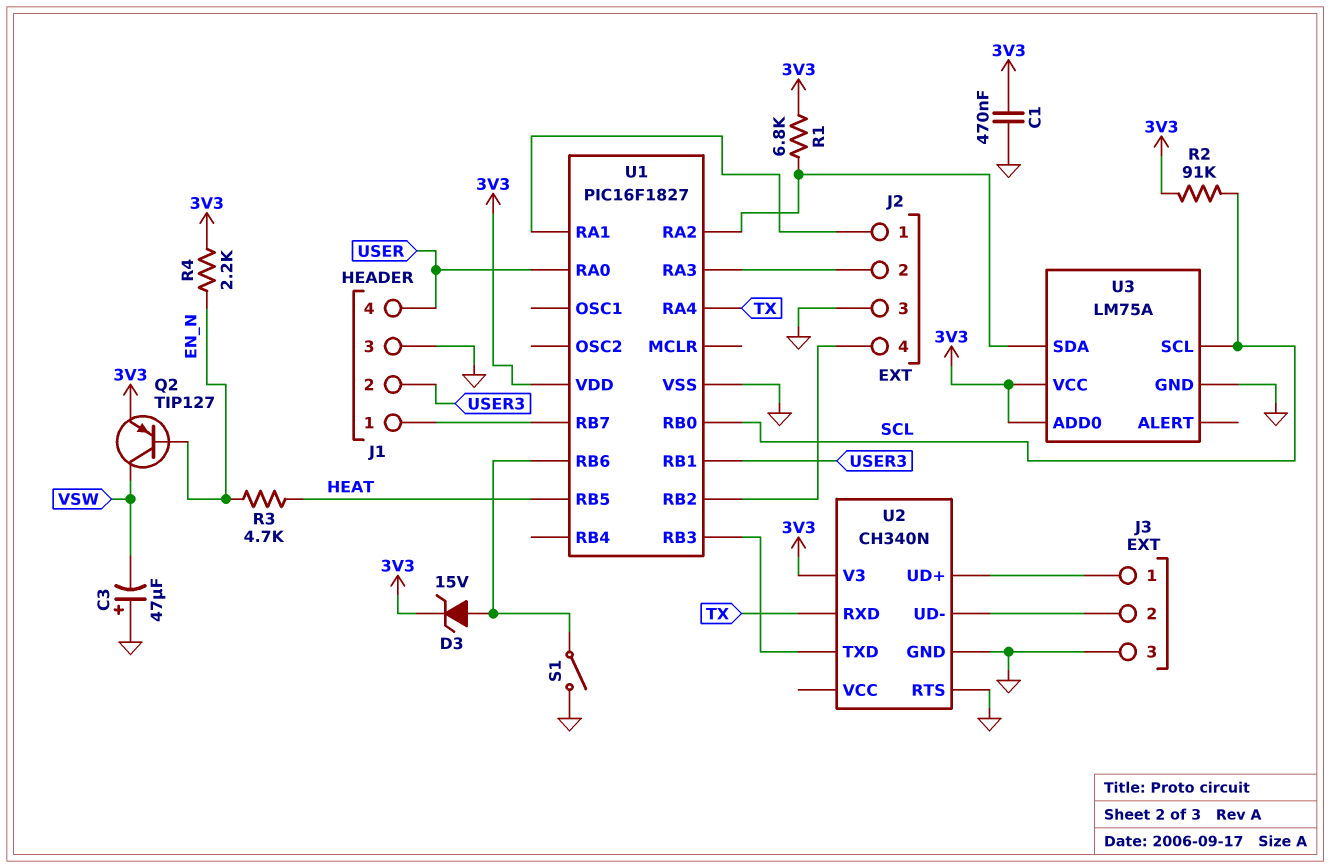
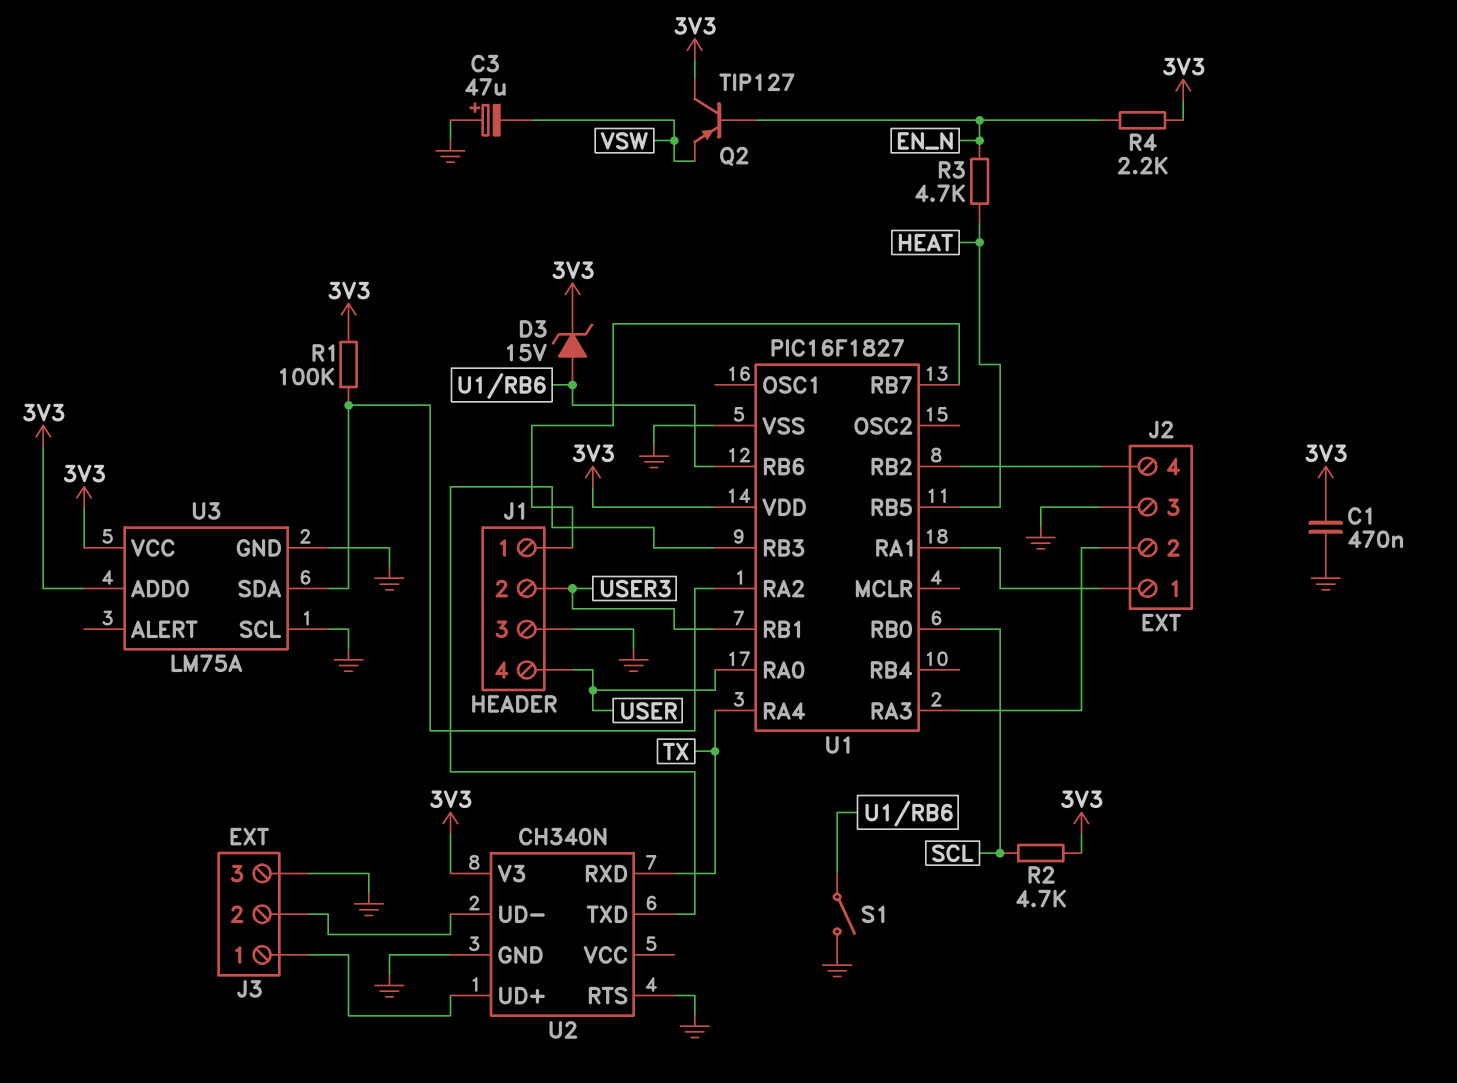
Q2: PNP TIP127 (B EN_N, C VSW, E 3V3) -> PNP TIP127 (B EN_N, C 3V3, E VSW)
R1: 6.8k (3V3, U1/RA2) -> 100k (3V3, U1/RA2)
R2: 91k (3V3, SCL) -> 4.7k (3V3, SCL)
U3 pin SCL: SCL -> GND

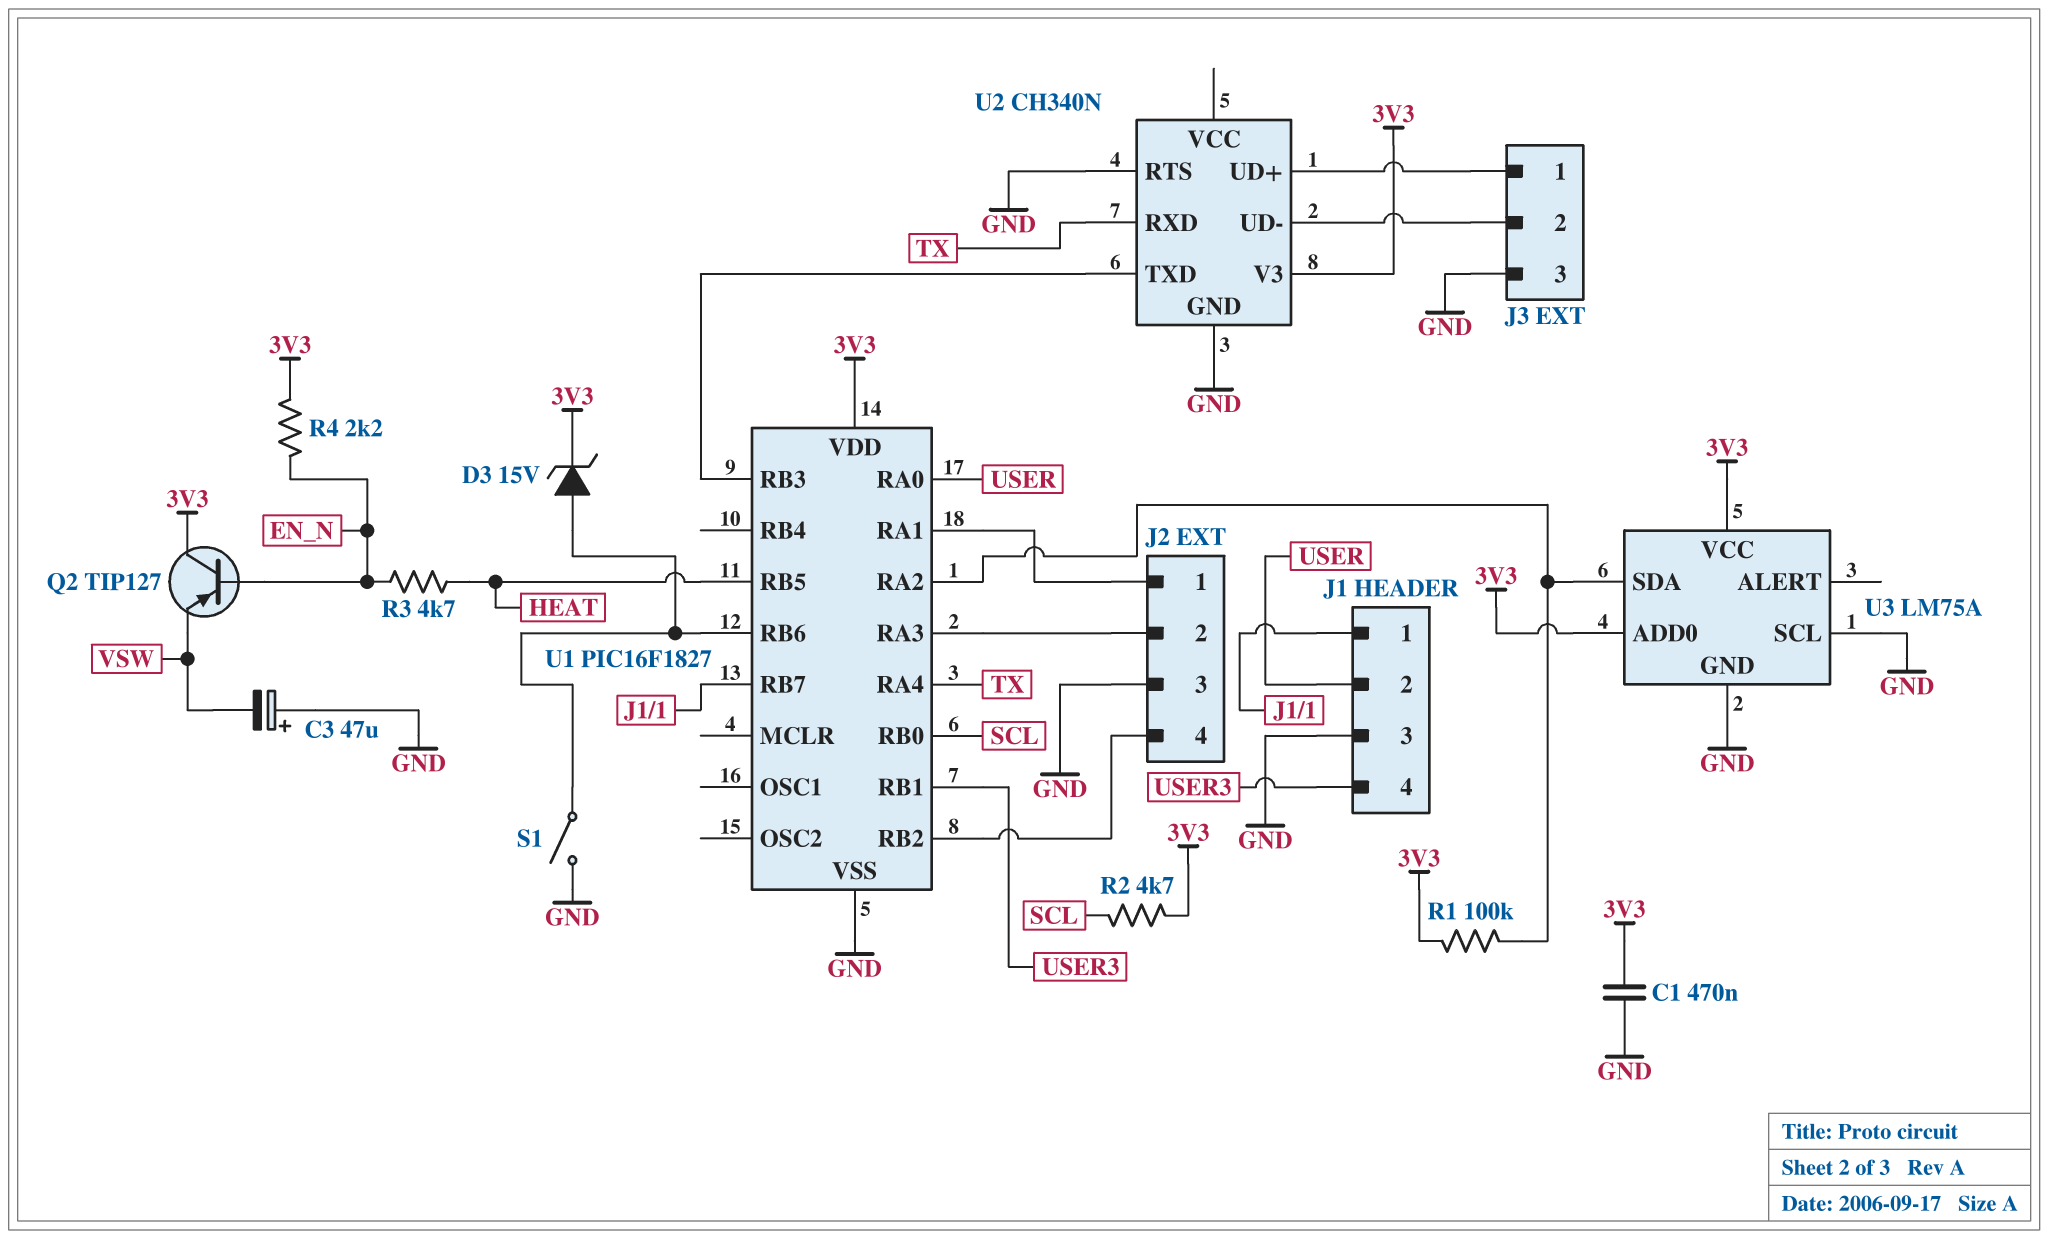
J1 pin 2: USER3 -> USER
J1 pin 4: USER -> USER3

